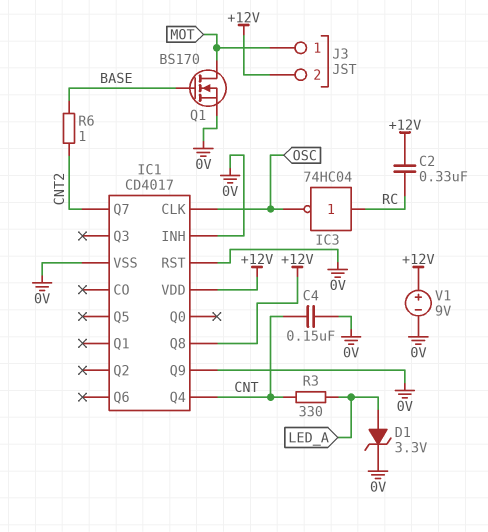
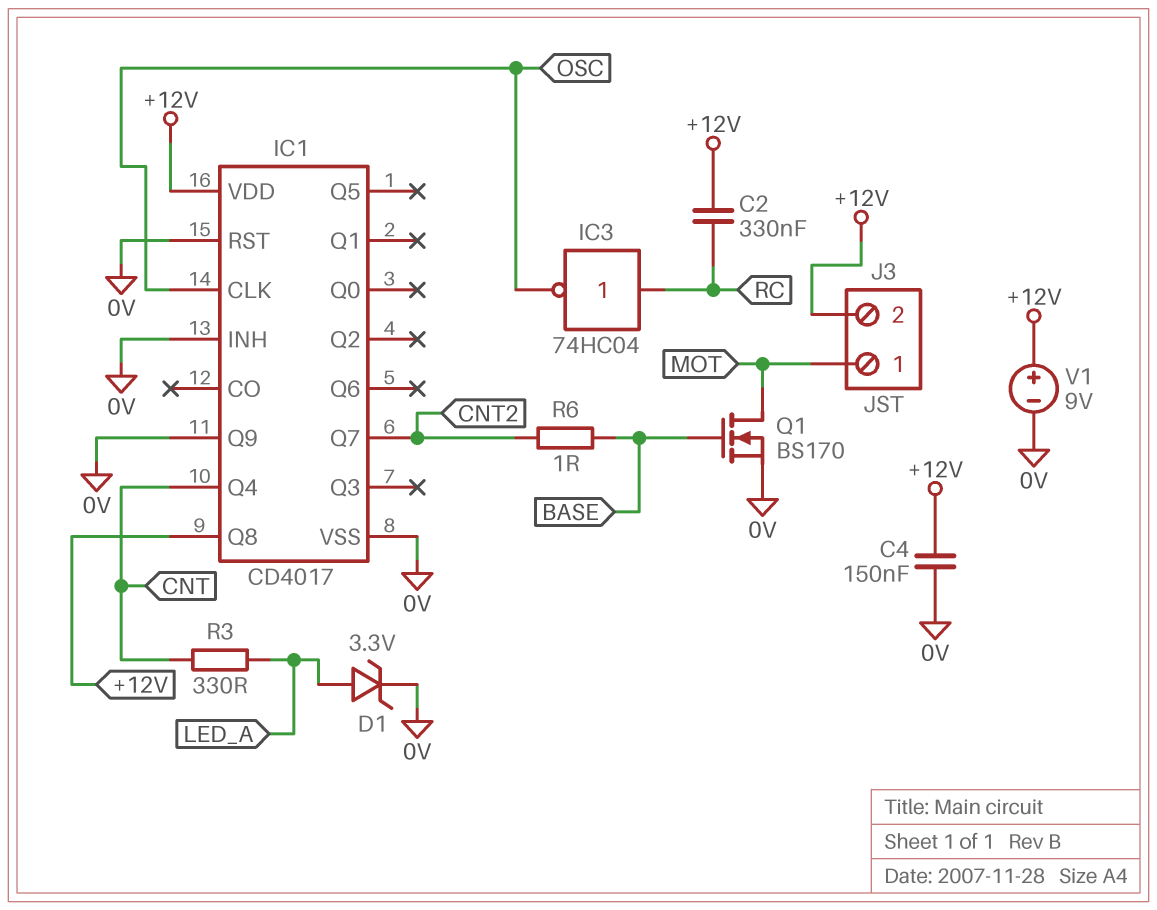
C4: 150nF (0V, CNT) -> 150nF (+12V, 0V)

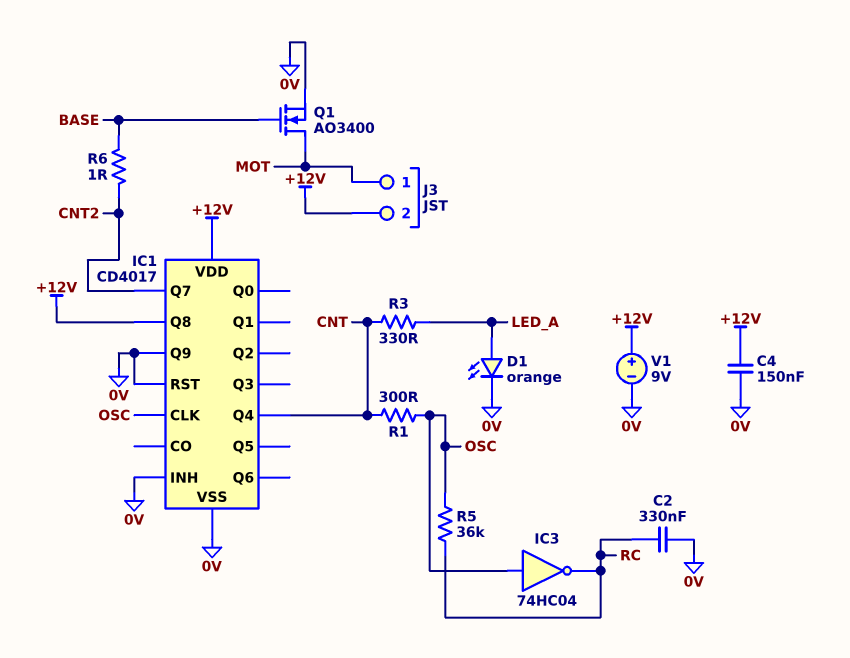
C2: 330nF (+12V, RC) -> 330nF (0V, RC)
D1: zener 3.3V (A LED_A, K 0V) -> LED orange (A LED_A, K 0V)
IC3: NOT 74HC04 (in RC, out OSC) -> NOT 74HC04 (in OSC, out RC)
Q1: NMOS BS170 (G BASE, D MOT, S 0V) -> NMOS AO3400 (G BASE, D MOT, S 0V)
R1: none -> 300 (CNT, OSC)
R5: none -> 36k (OSC, RC)

